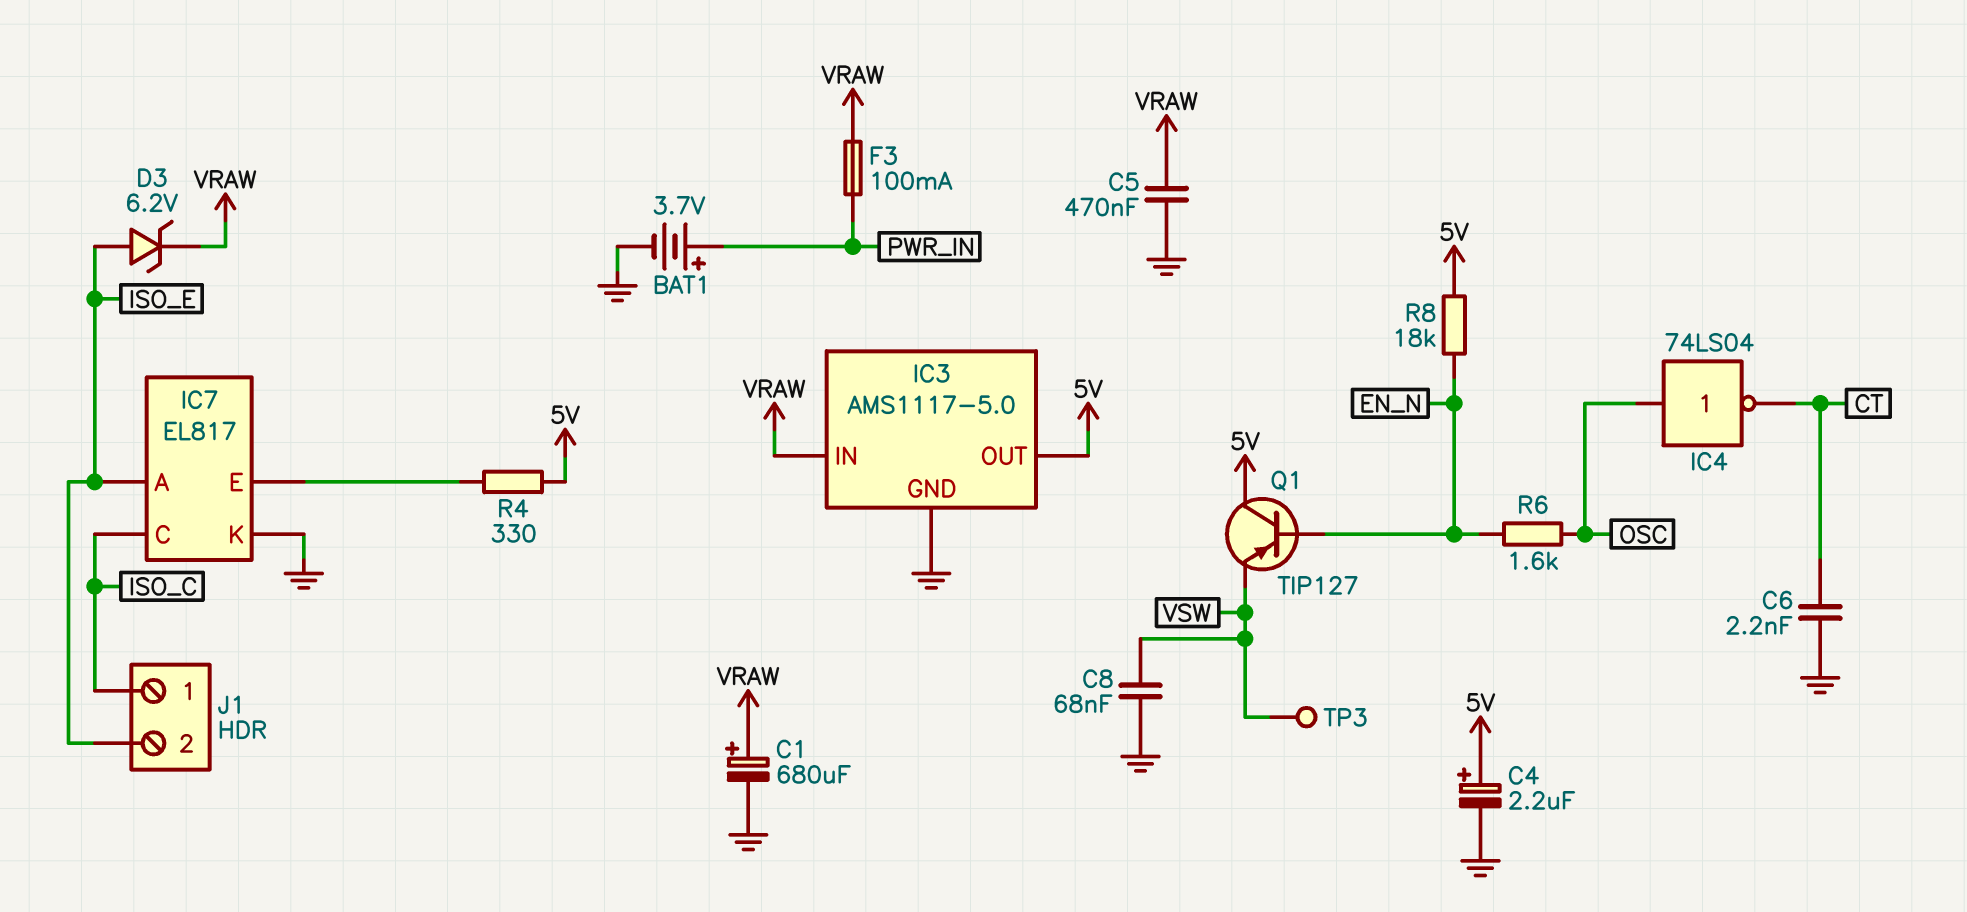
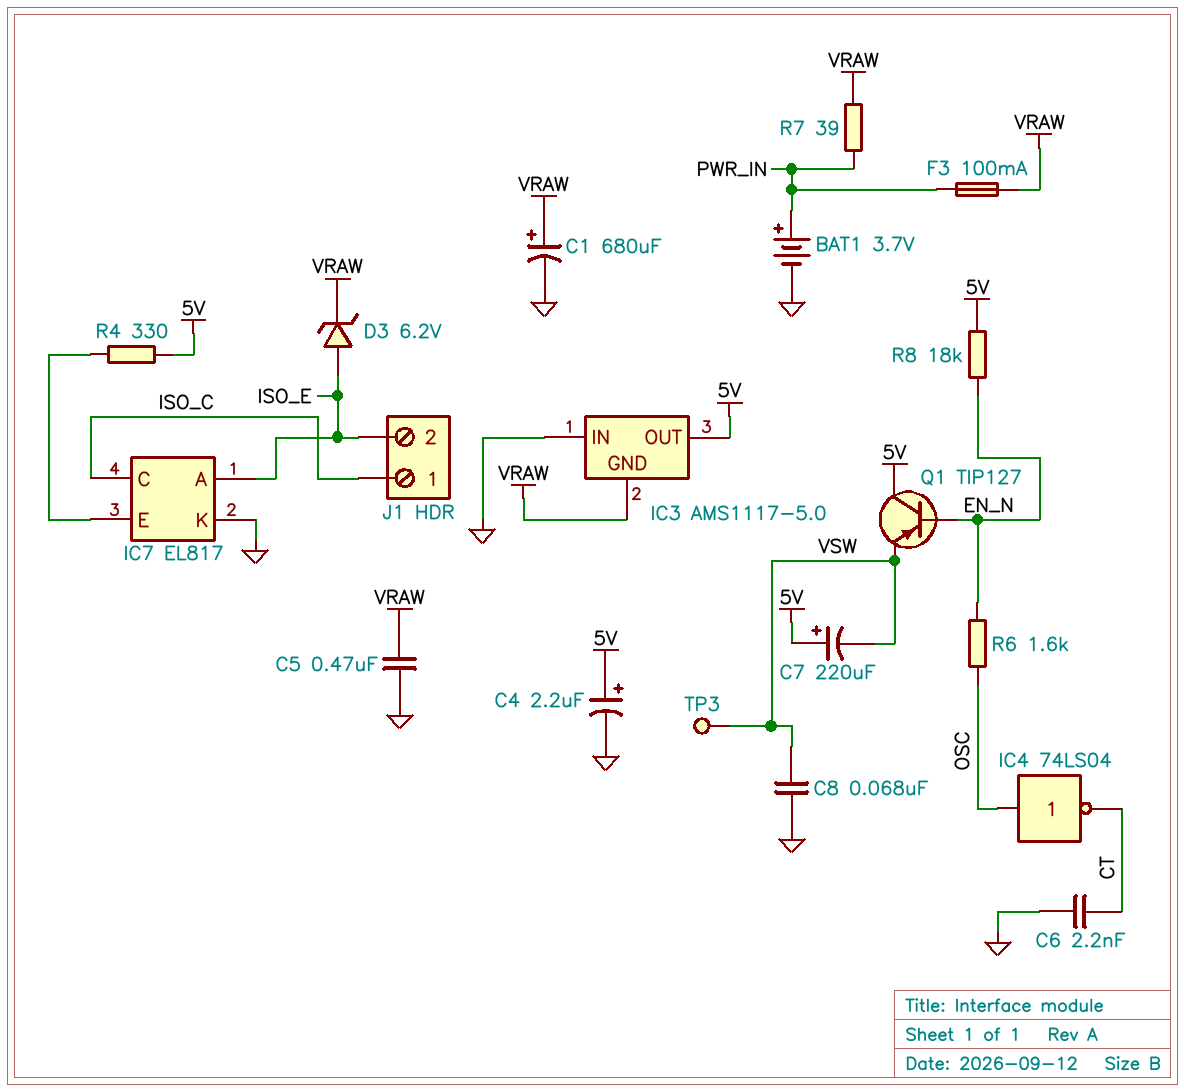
C7: none -> 220uF (plus 5V, minus VSW)
IC3 pin GND: GND -> VRAW
IC3 pin IN: VRAW -> GND
R7: none -> 39 (PWR_IN, VRAW)

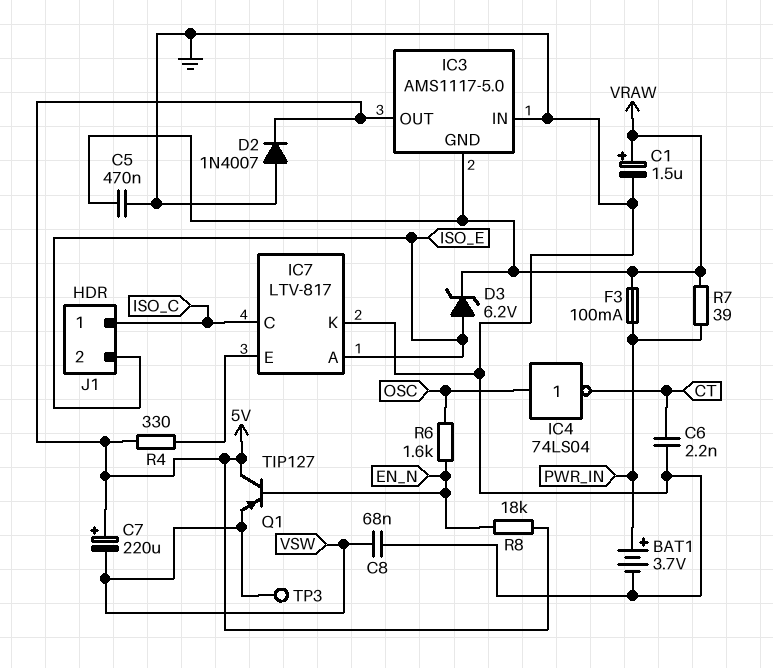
C1: 680uF (plus VRAW, minus GND) -> 1.5uF (plus VRAW, minus GND)
C4: 2.2uF (plus 5V, minus GND) -> none
D2: none -> diode 1N4007 (A GND, K 5V)
IC7: EL817 -> LTV-817

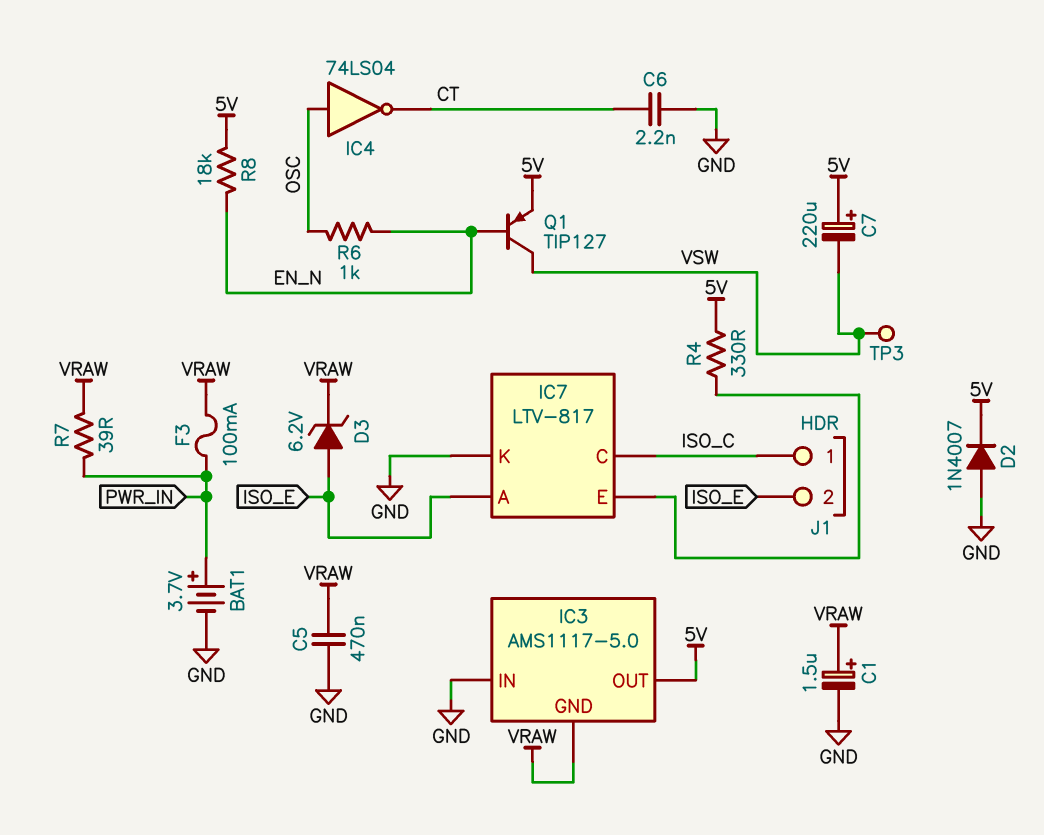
C8: 68nF (GND, VSW) -> none
Q1: PNP TIP127 (B EN_N, C 5V, E VSW) -> PNP TIP127 (B EN_N, C VSW, E 5V)
R6: 1.6k (EN_N, OSC) -> 1k (EN_N, OSC)

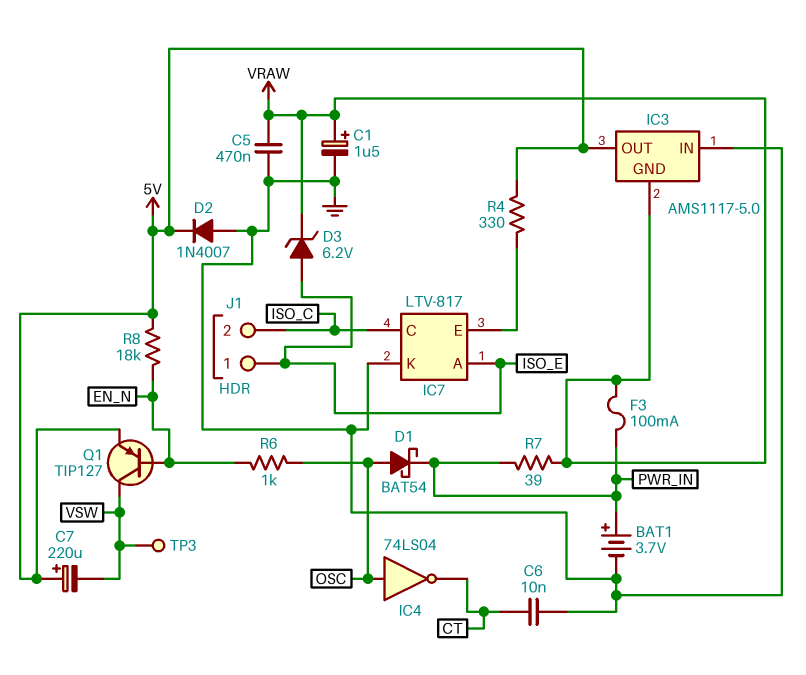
C6: 2.2nF (CT, GND) -> 10nF (CT, GND)
D1: none -> schottky BAT54 (A OSC, K PWR_IN)
J1 pin 1: ISO_C -> ISO_E
J1 pin 2: ISO_E -> ISO_C

